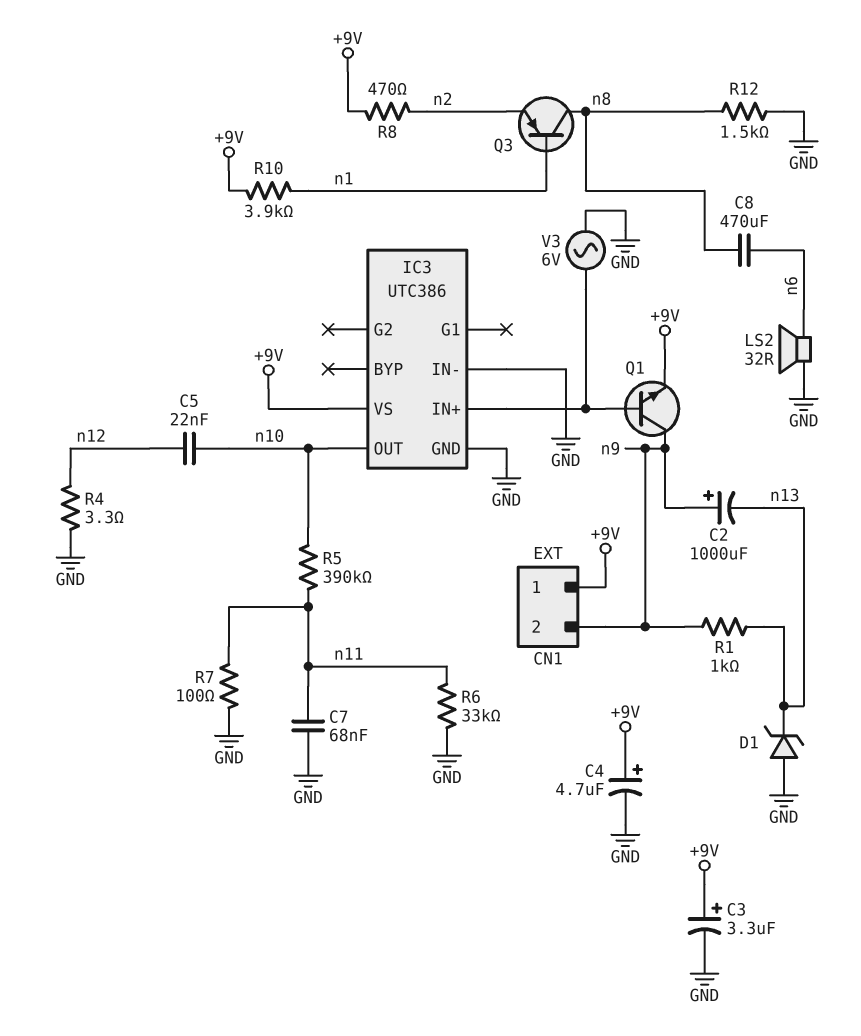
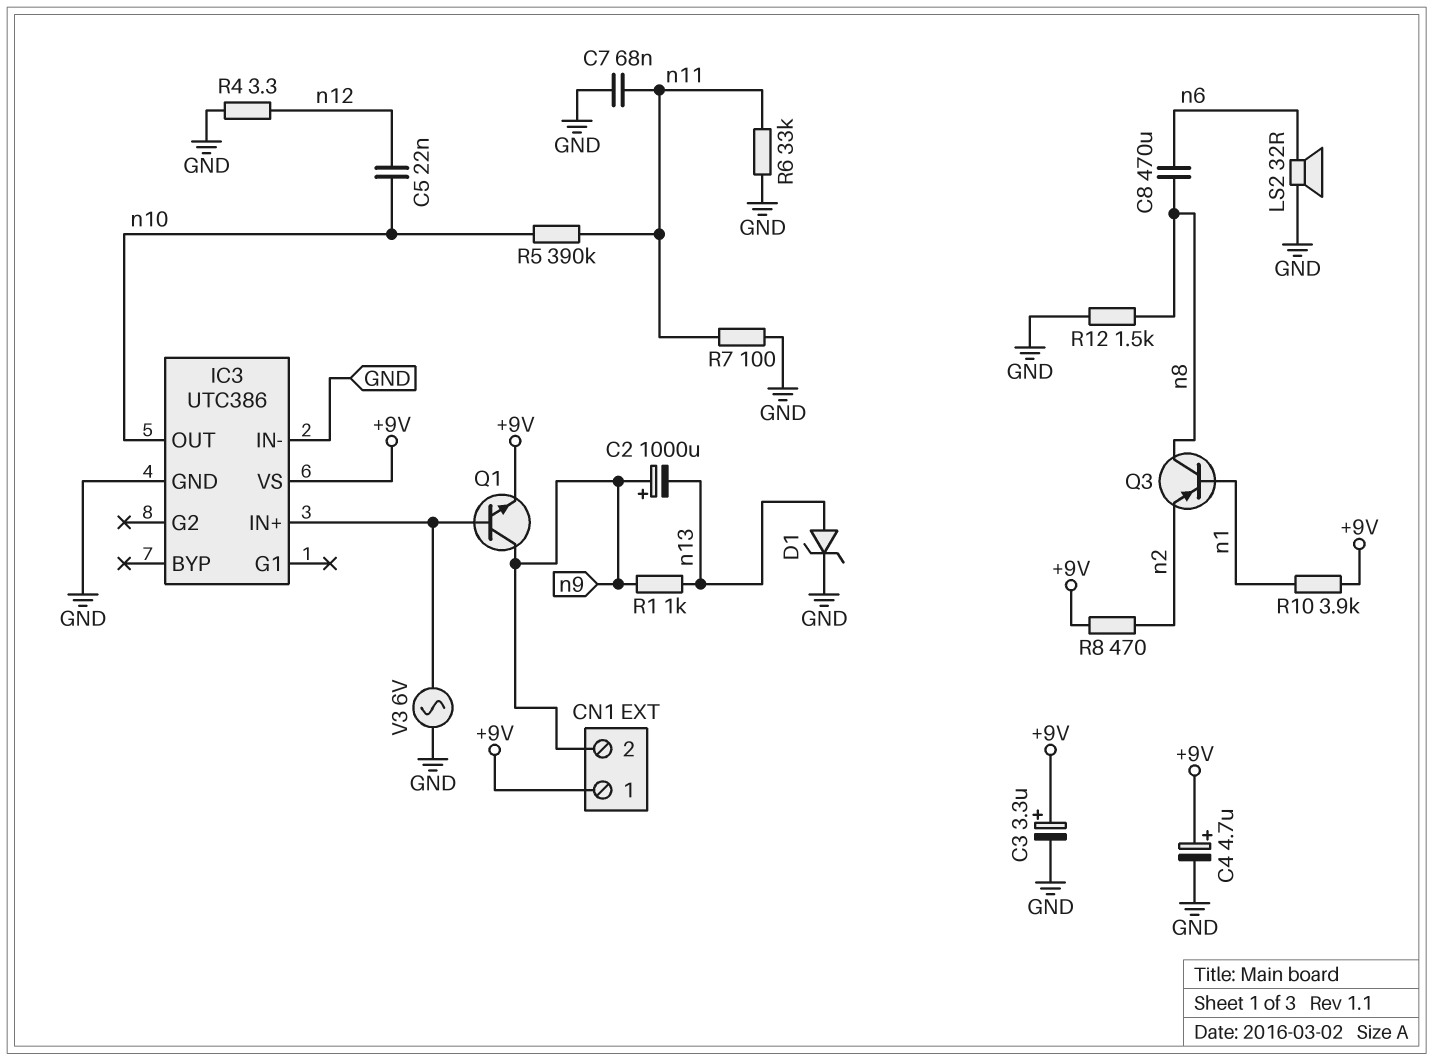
D1: zener (A GND, K n13) -> zener (A n13, K GND)

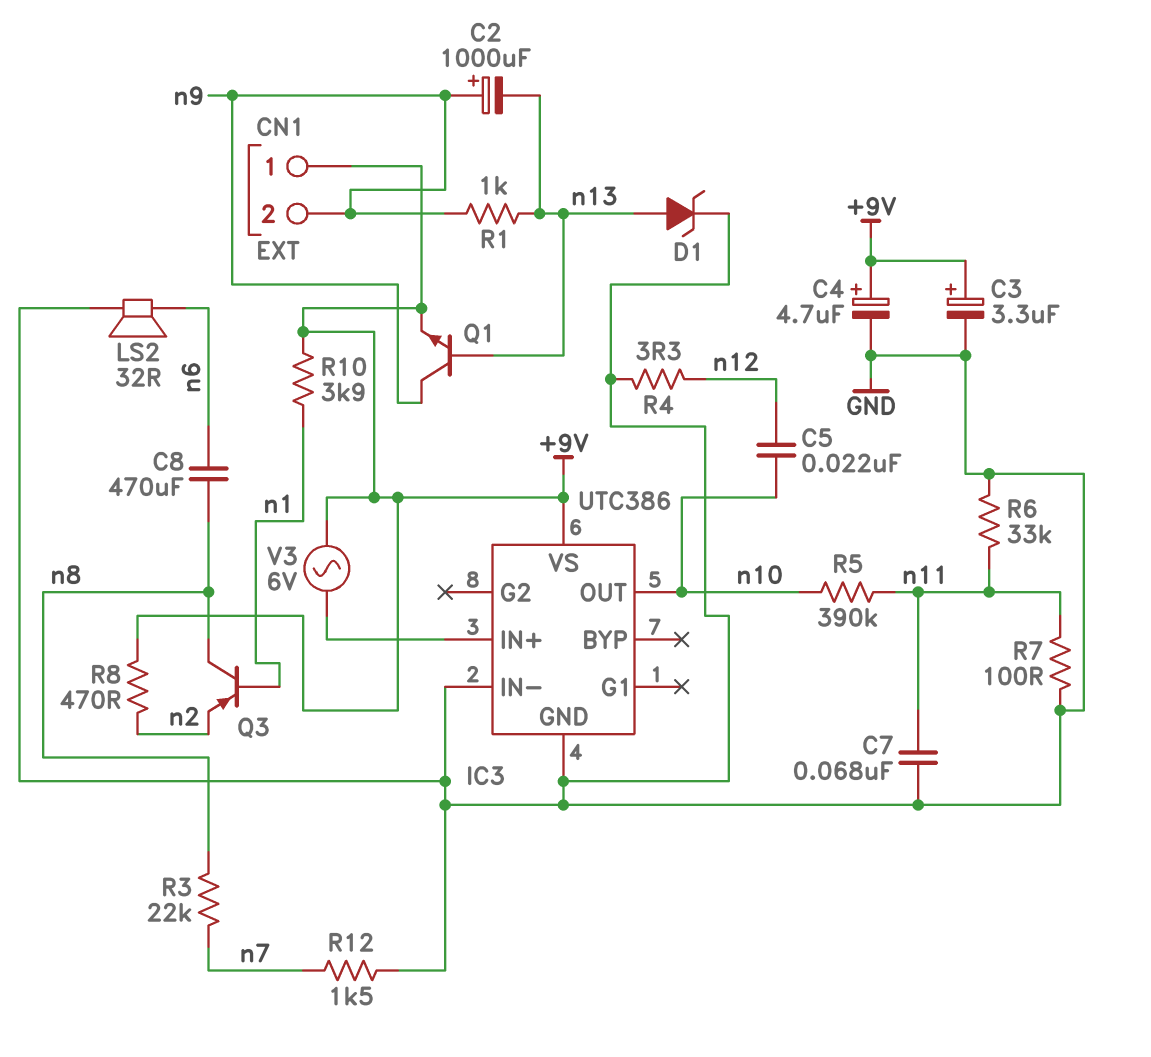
Q1: NPN (B IC3/IN+, C n9, E +9V) -> NPN (B n13, C n9, E +9V)
R3: none -> 22k (n7, n8)
R12: 1.5k (GND, n8) -> 1.5k (GND, n7)
V3: AC 6V (GND, IC3/IN+) -> AC 6V (+9V, IC3/IN+)

